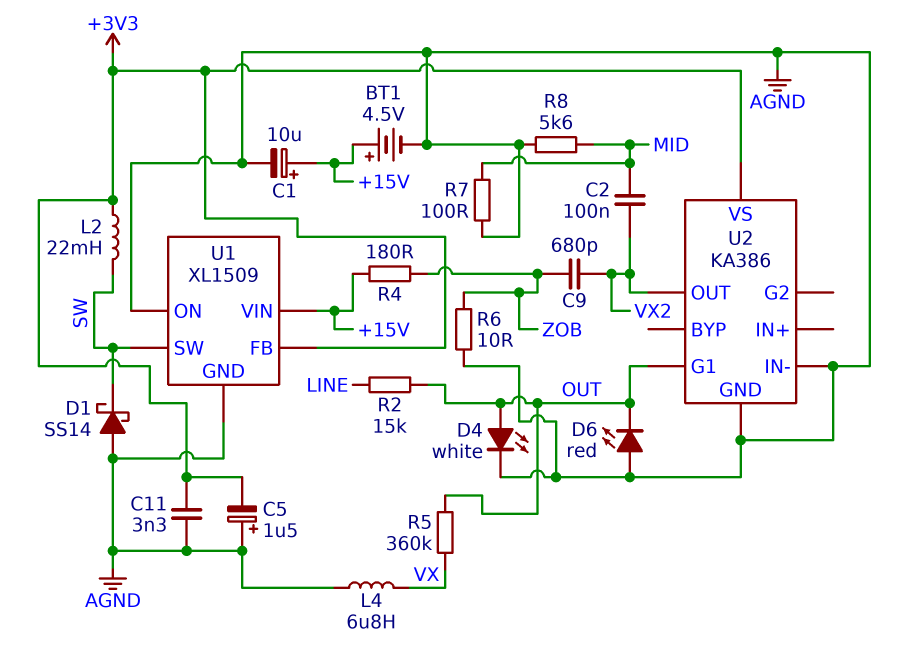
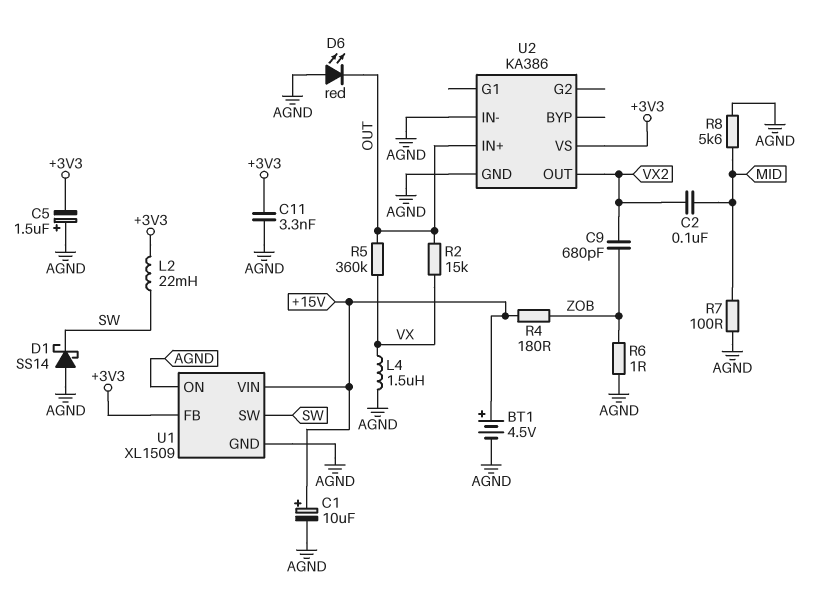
D4: LED white (A OUT, K AGND) -> none
L4: 6.8uH (AGND, VX) -> 1.5uH (AGND, VX)
R2: 15k (LINE, OUT) -> 15k (OUT, VX)
R6: 10 (AGND, ZOB) -> 1 (AGND, ZOB)
U2 pin G1: OUT -> none
U2 pin IN+: none -> OUT

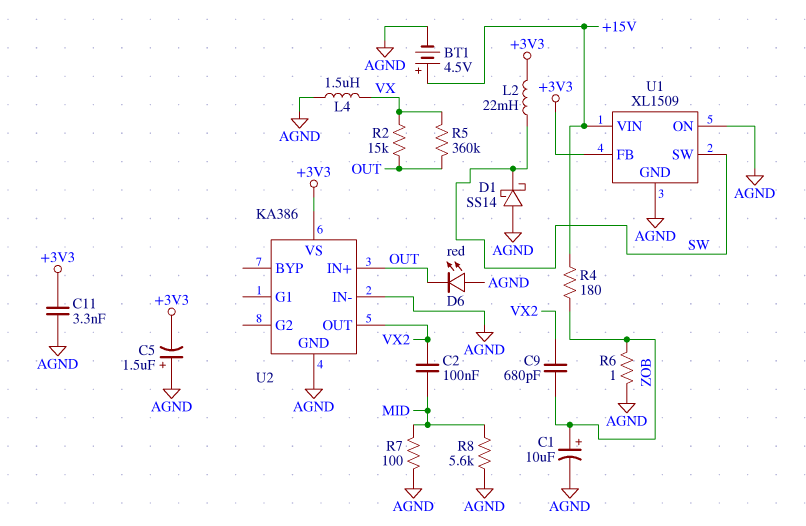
C1: 10uF (plus +15V, minus AGND) -> 10uF (plus ZOB, minus AGND)

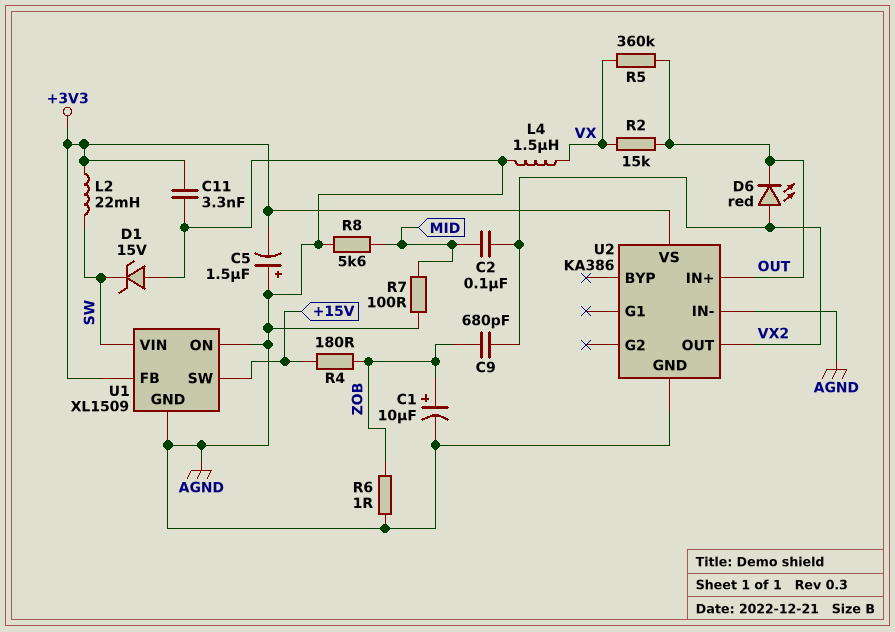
BT1: 4.5V (plus +15V, minus AGND) -> none
D1: schottky SS14 (A AGND, K SW) -> zener 15V (A AGND, K SW)
D6: LED red (A AGND, K OUT) -> LED red (A VX2, K OUT)
U1 pin SW: SW -> +15V
U1 pin VIN: +15V -> SW

